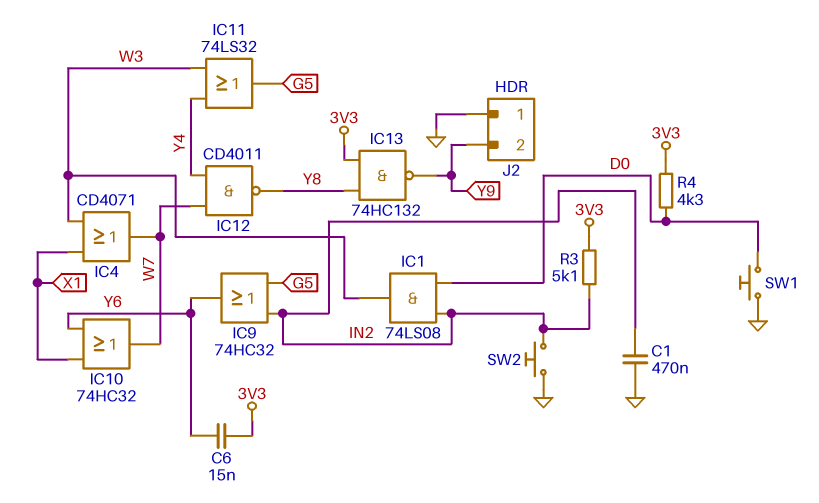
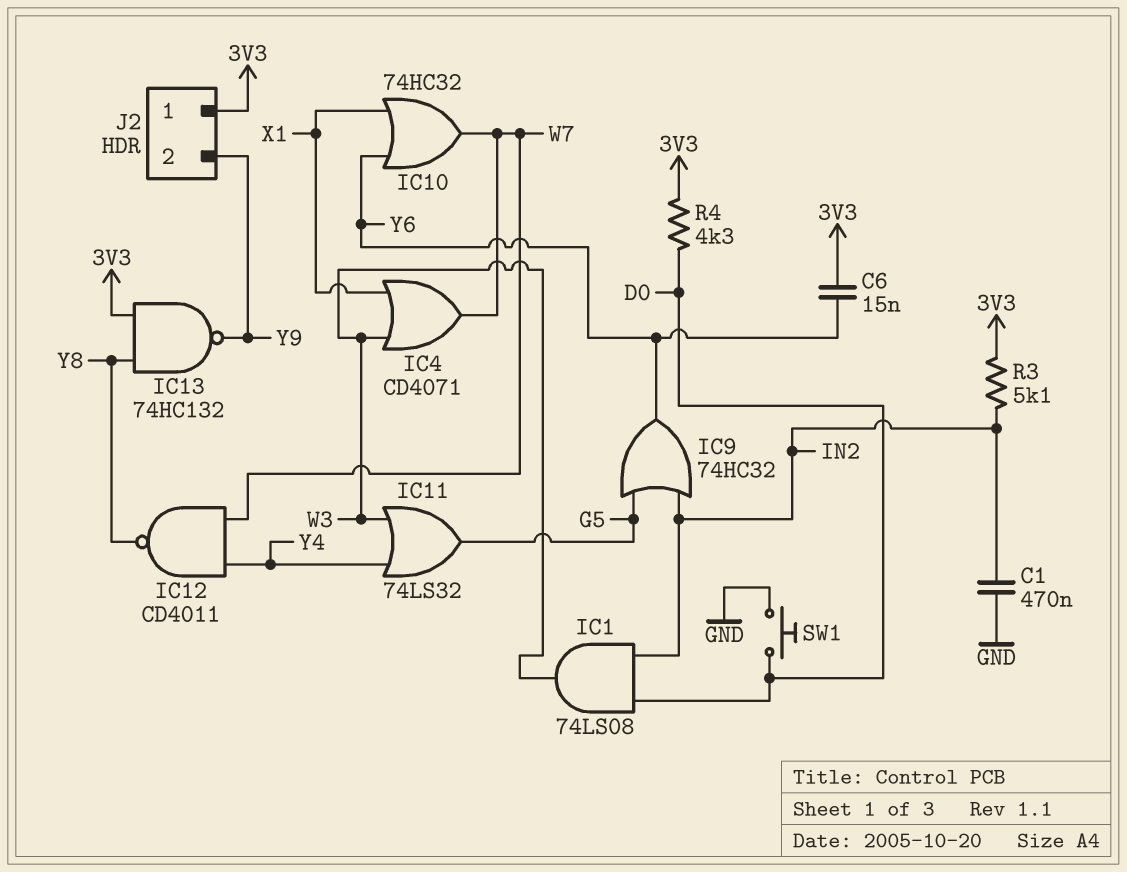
J2 pin 1: GND -> 3V3
SW2: button (GND, IN2) -> none

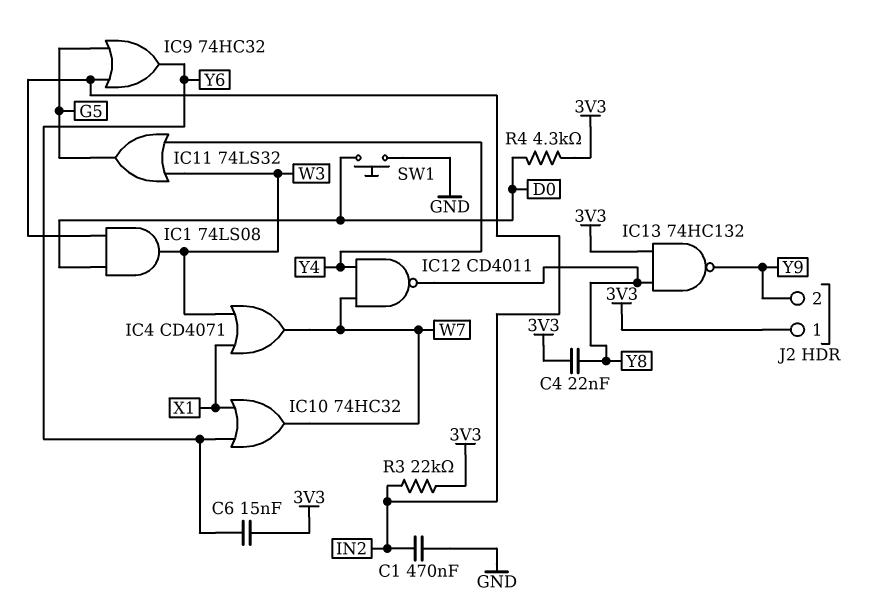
C4: none -> 22nF (3V3, Y8)
R3: 5.1k (3V3, IN2) -> 22k (3V3, IN2)

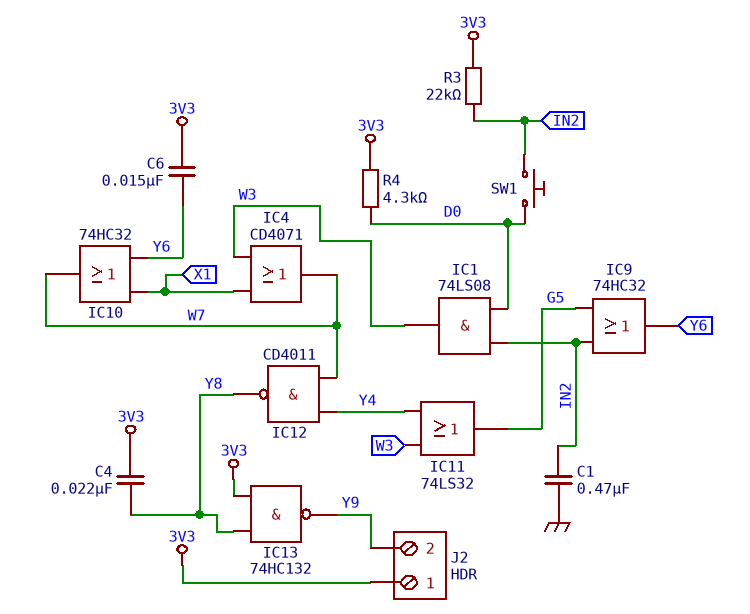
SW1: button (D0, GND) -> button (D0, IN2)

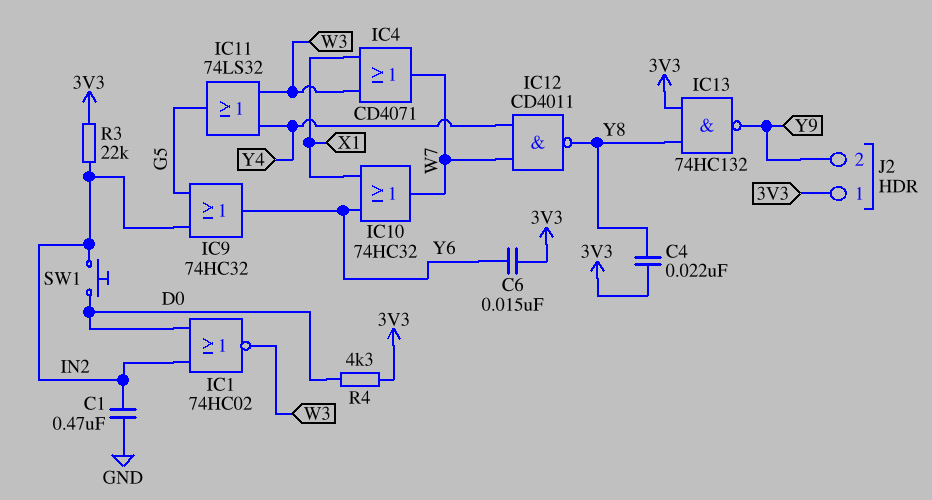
IC1: AND 74LS08 (in D0, in IN2, out W3) -> NOR 74HC02 (in D0, in IN2, out W3)

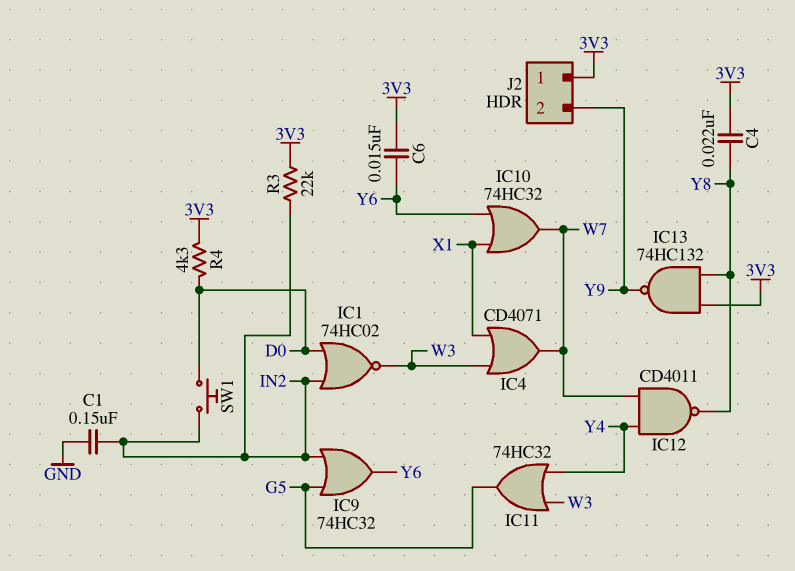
C1: 470nF (GND, IN2) -> 150nF (GND, IN2)
IC11: OR 74LS32 (in W3, in Y4, out G5) -> OR 74HC32 (in W3, in Y4, out G5)

